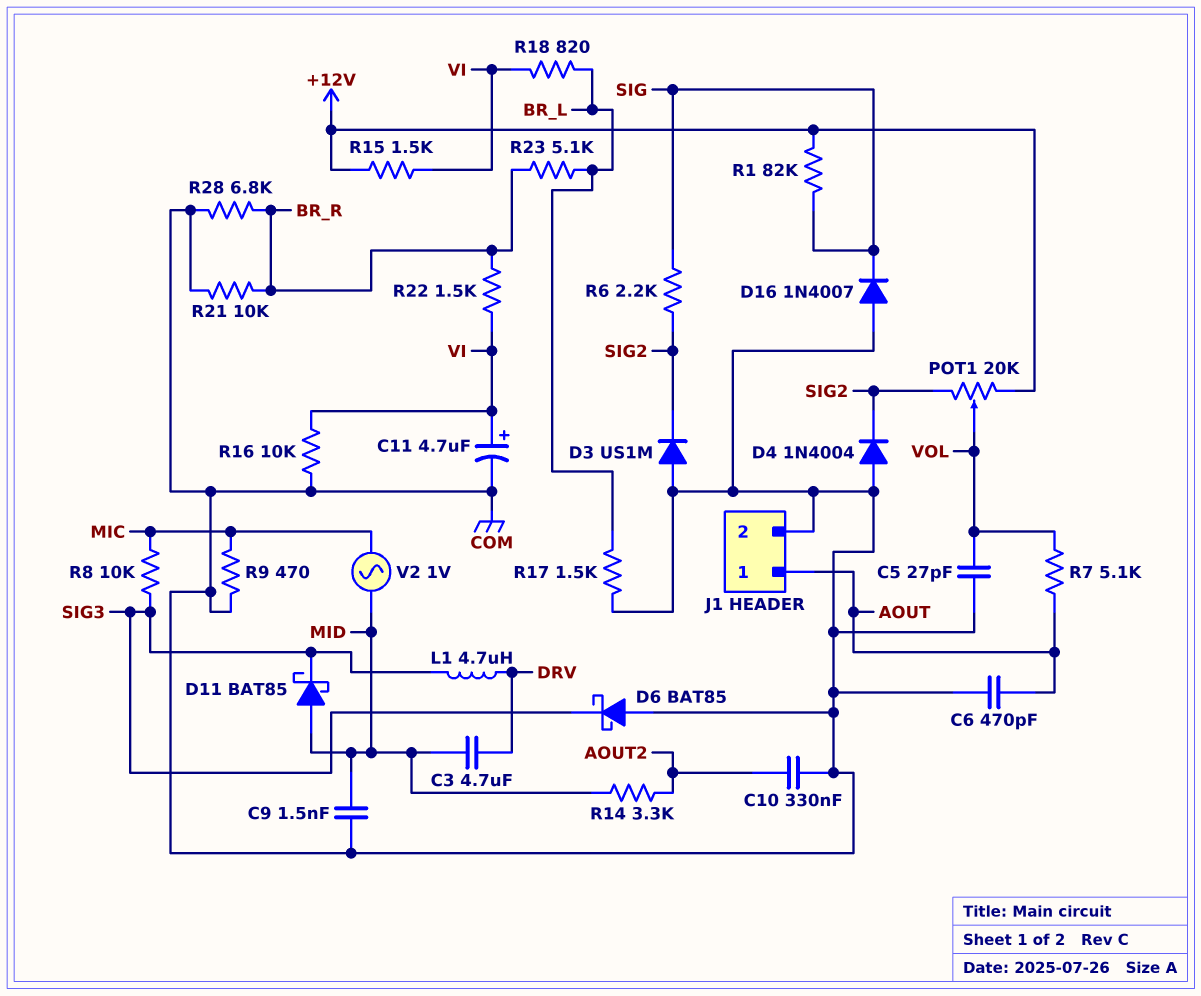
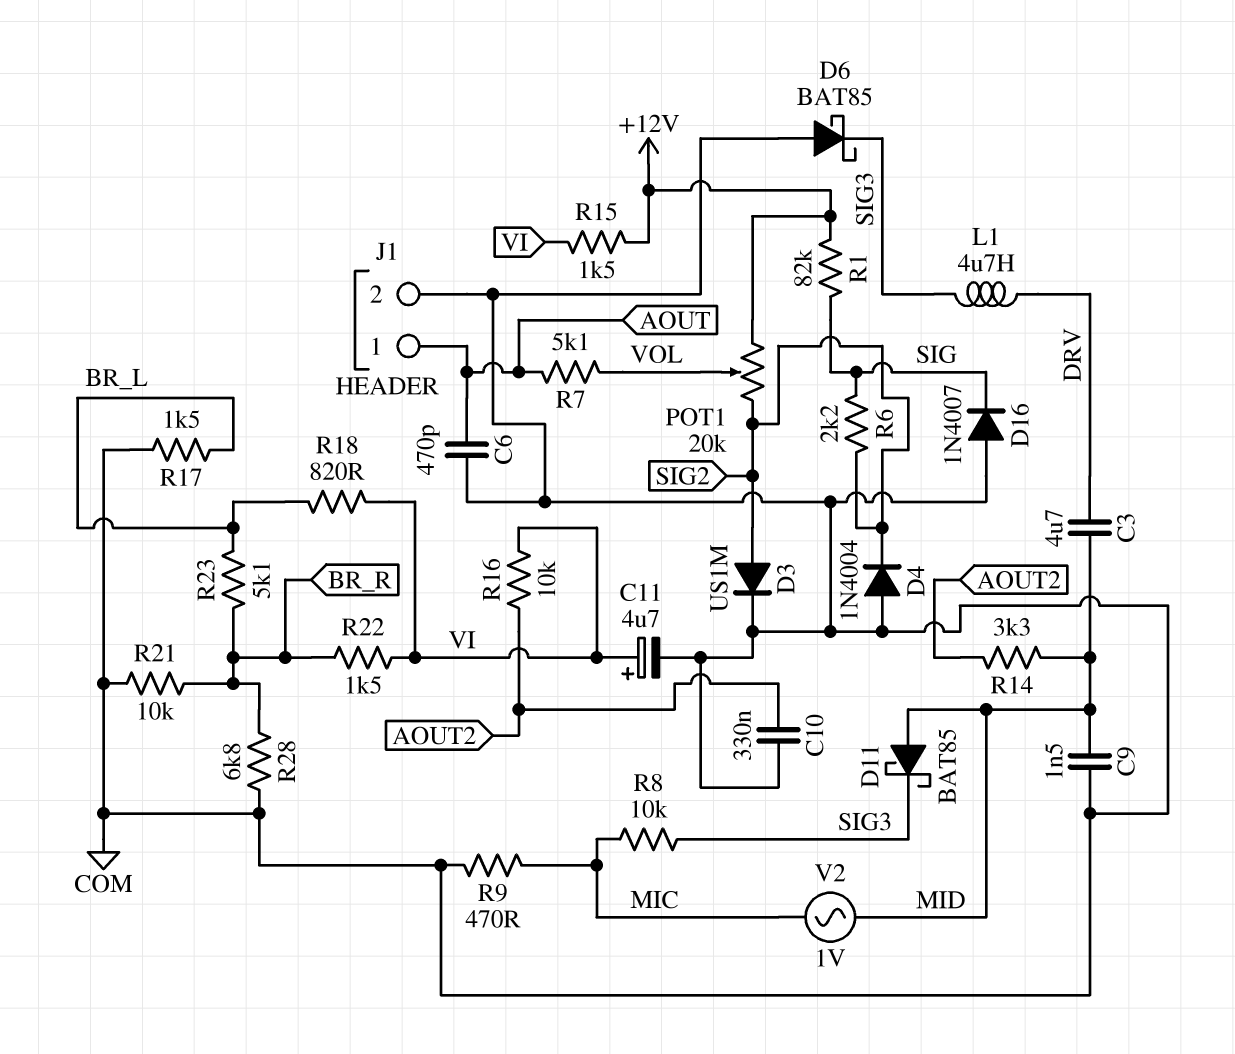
C5: 27pF (COM, VOL) -> none
D3: diode US1M (A COM, K SIG2) -> diode US1M (A SIG2, K COM)
R16: 10k (COM, VI) -> 10k (AOUT2, VI)

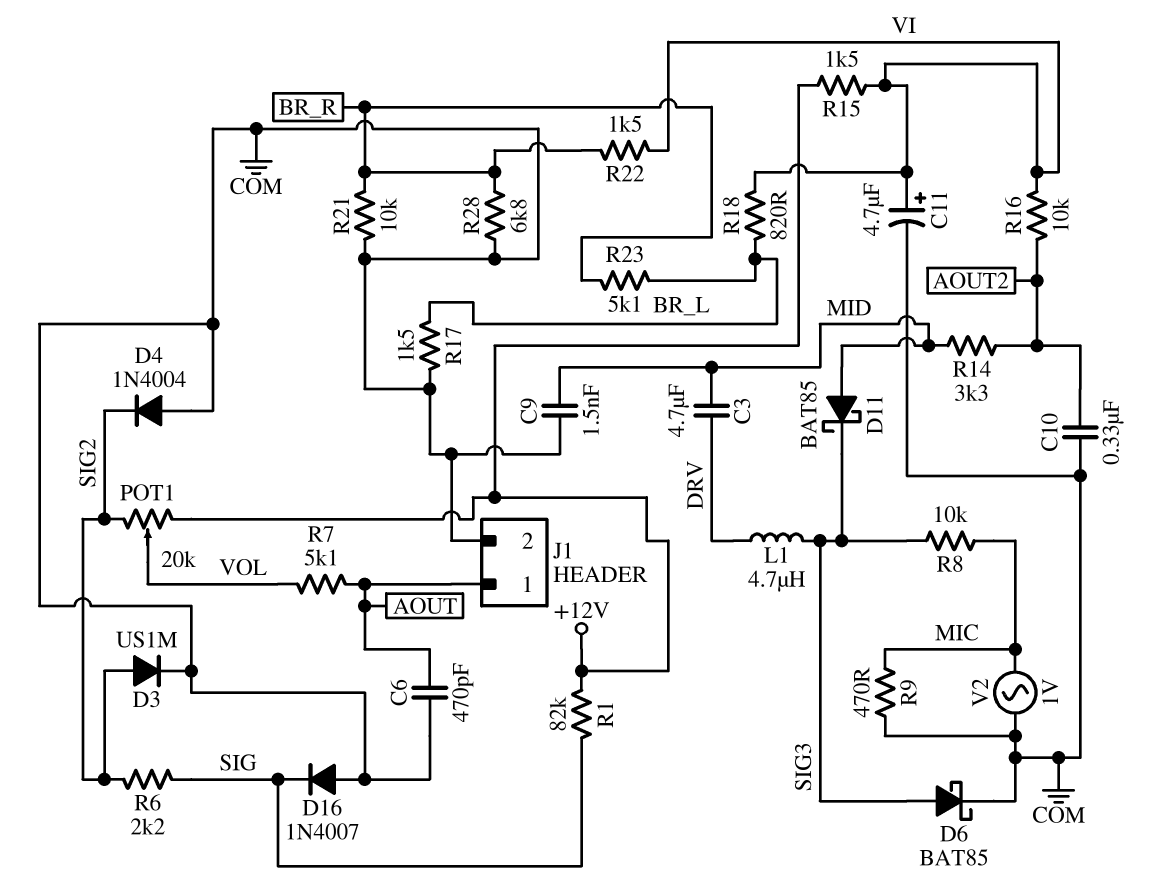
D6: schottky BAT85 (A COM, K SIG3) -> schottky BAT85 (A SIG3, K COM)
V2: AC 1V (MIC, MID) -> AC 1V (COM, MIC)

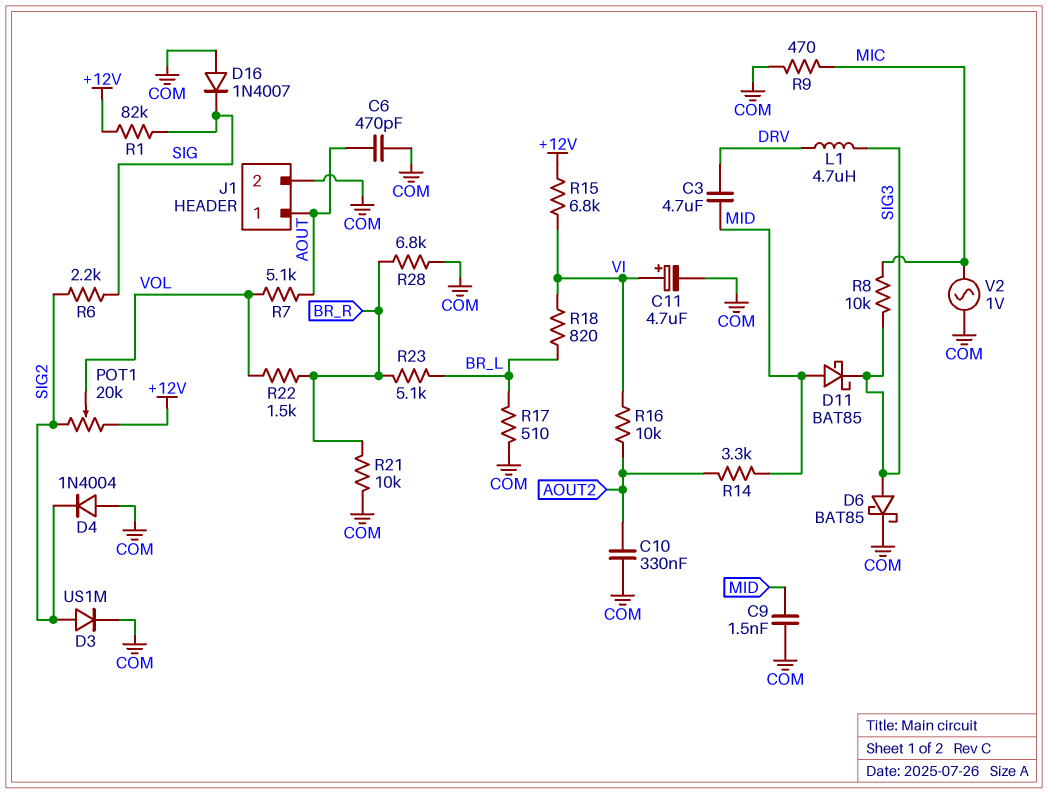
R15: 1.5k (+12V, VI) -> 6.8k (+12V, VI)
R17: 1.5k (BR_L, COM) -> 510 (BR_L, COM)
R22: 1.5k (BR_R, VI) -> 1.5k (BR_R, VOL)

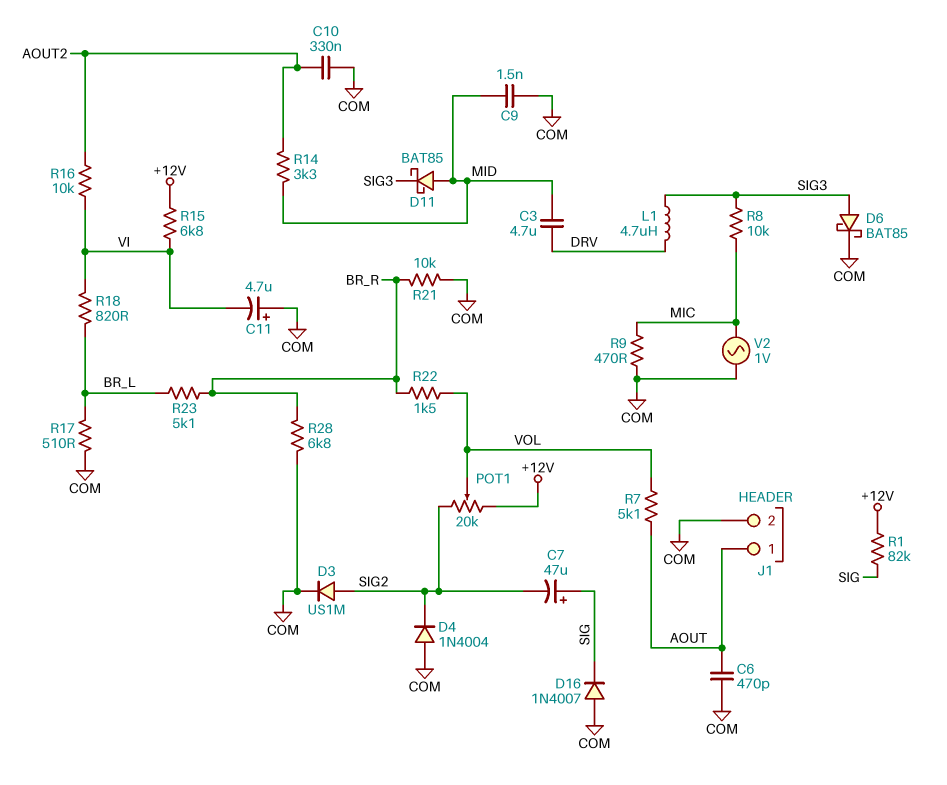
C7: none -> 47uF (plus SIG, minus SIG2)
C11: 4.7uF (plus VI, minus COM) -> 4.7uF (plus COM, minus VI)
R6: 2.2k (SIG, SIG2) -> none

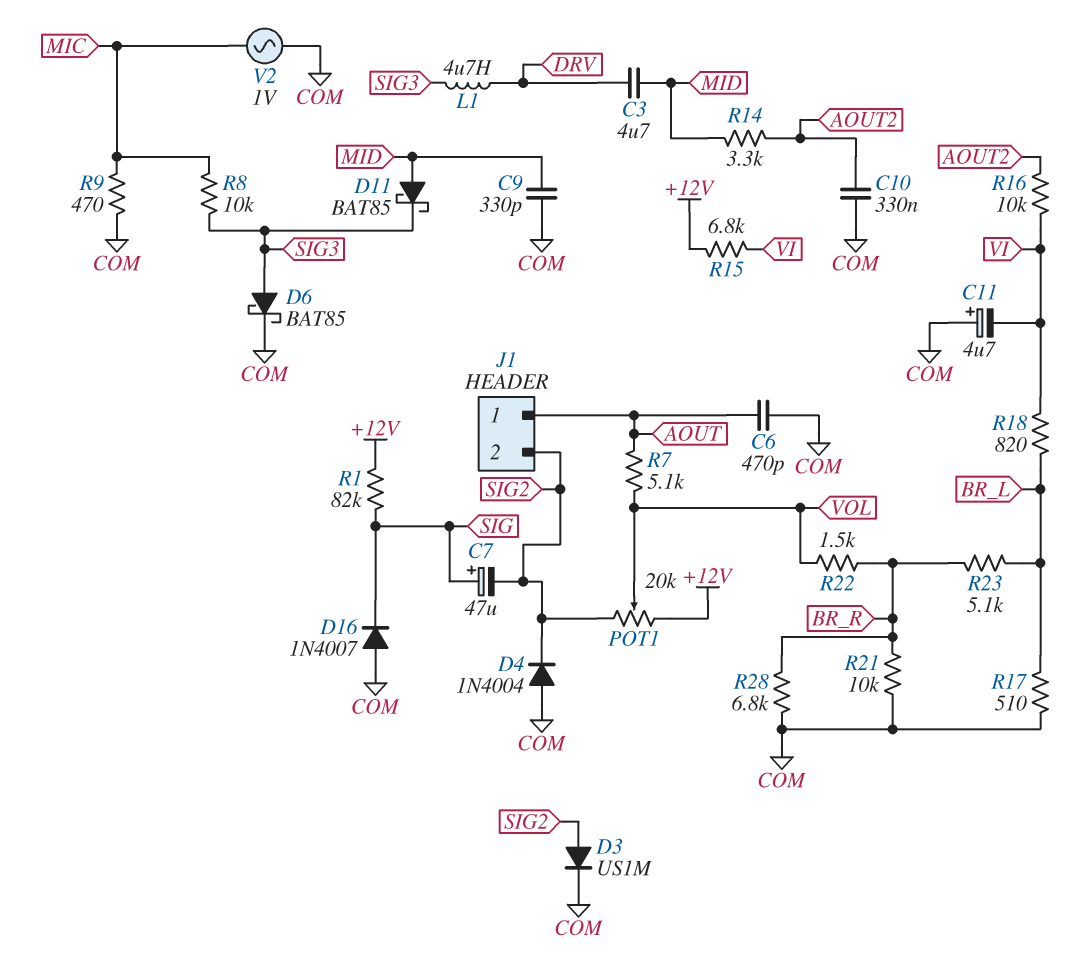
C9: 1.5nF (COM, MID) -> 330pF (COM, MID)
J1 pin 2: COM -> SIG2

